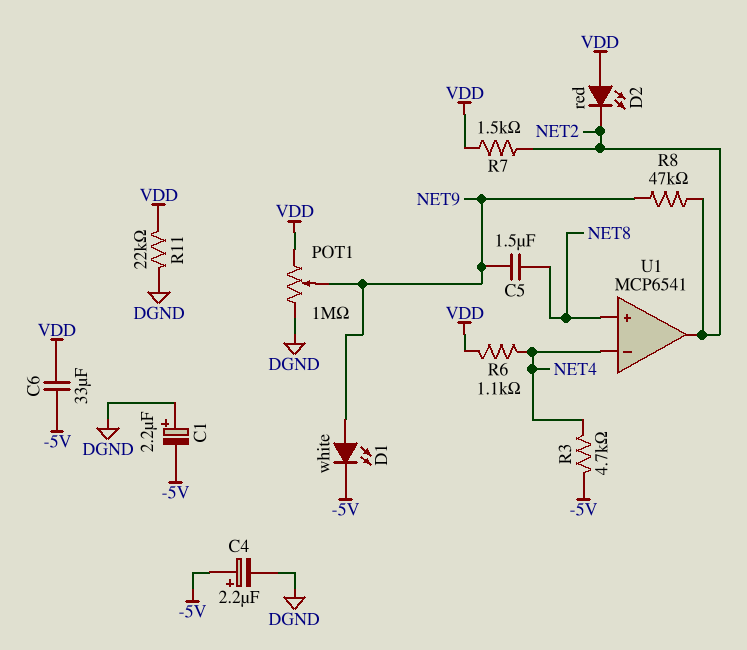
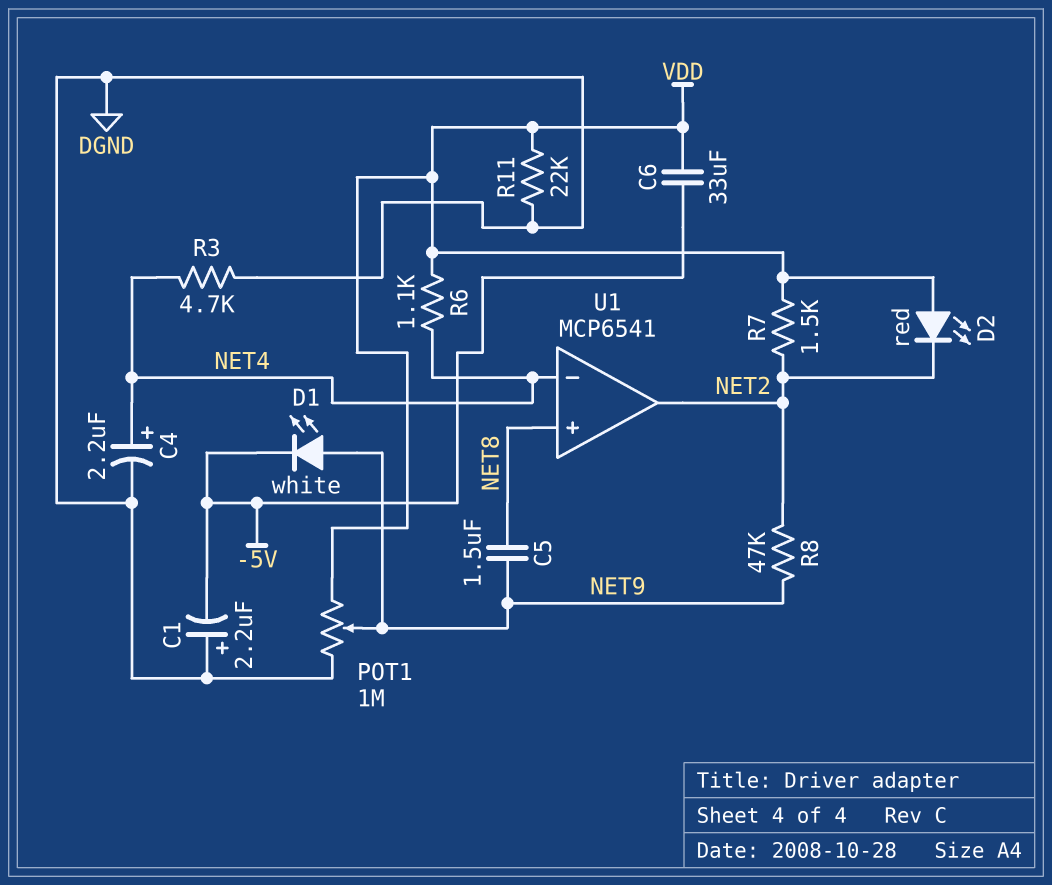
C4: 2.2uF (plus -5V, minus DGND) -> 2.2uF (plus NET4, minus DGND)
R3: 4.7k (-5V, NET4) -> 4.7k (DGND, NET4)

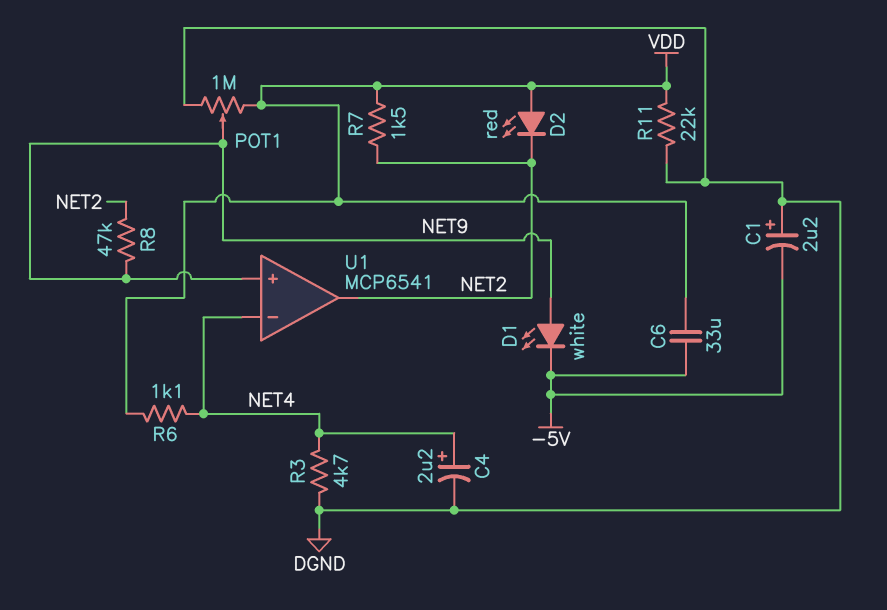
C5: 1.5uF (NET8, NET9) -> none
U1 pin in+: NET8 -> NET9

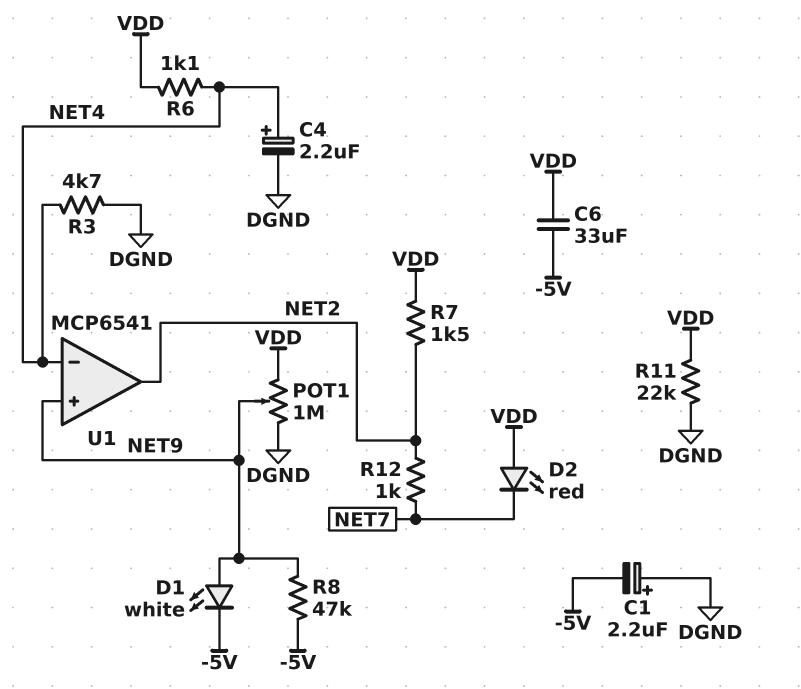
D2: LED red (A VDD, K NET2) -> LED red (A VDD, K NET7)
R8: 47k (NET2, NET9) -> 47k (-5V, NET9)
R12: none -> 1k (NET2, NET7)

